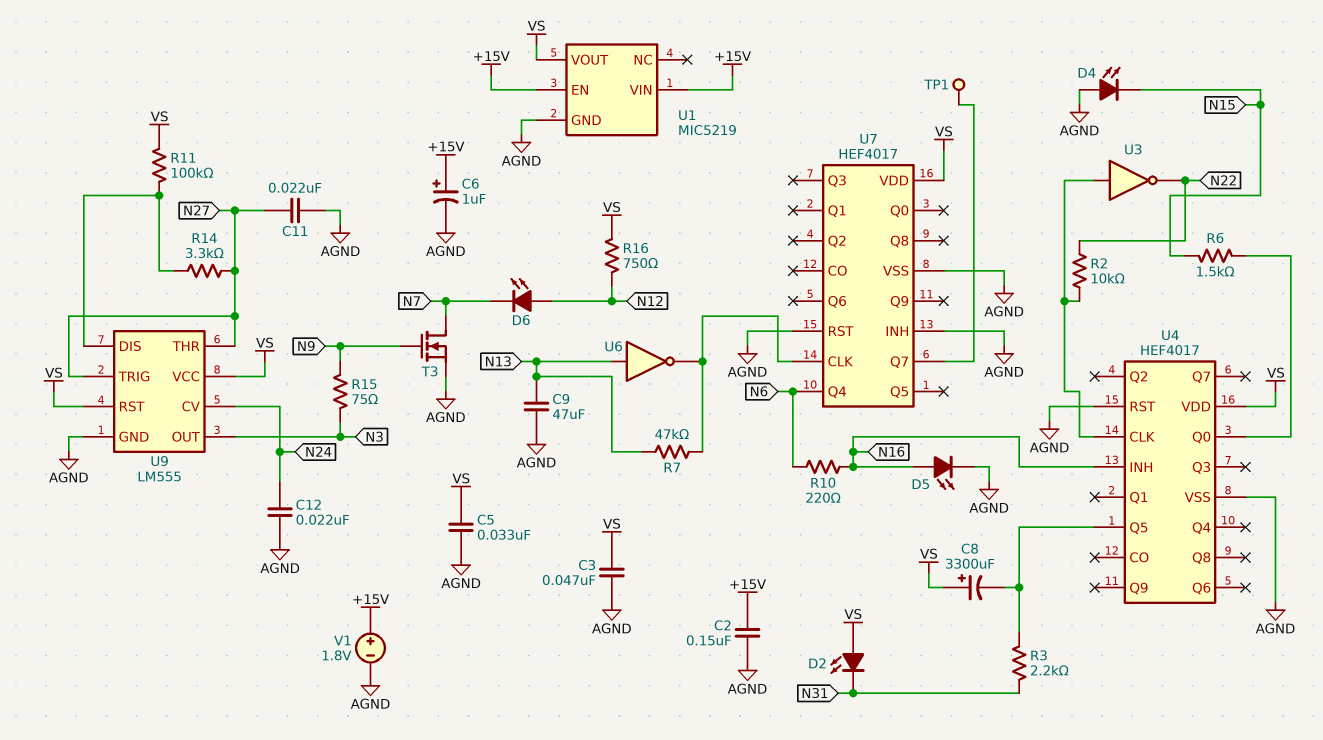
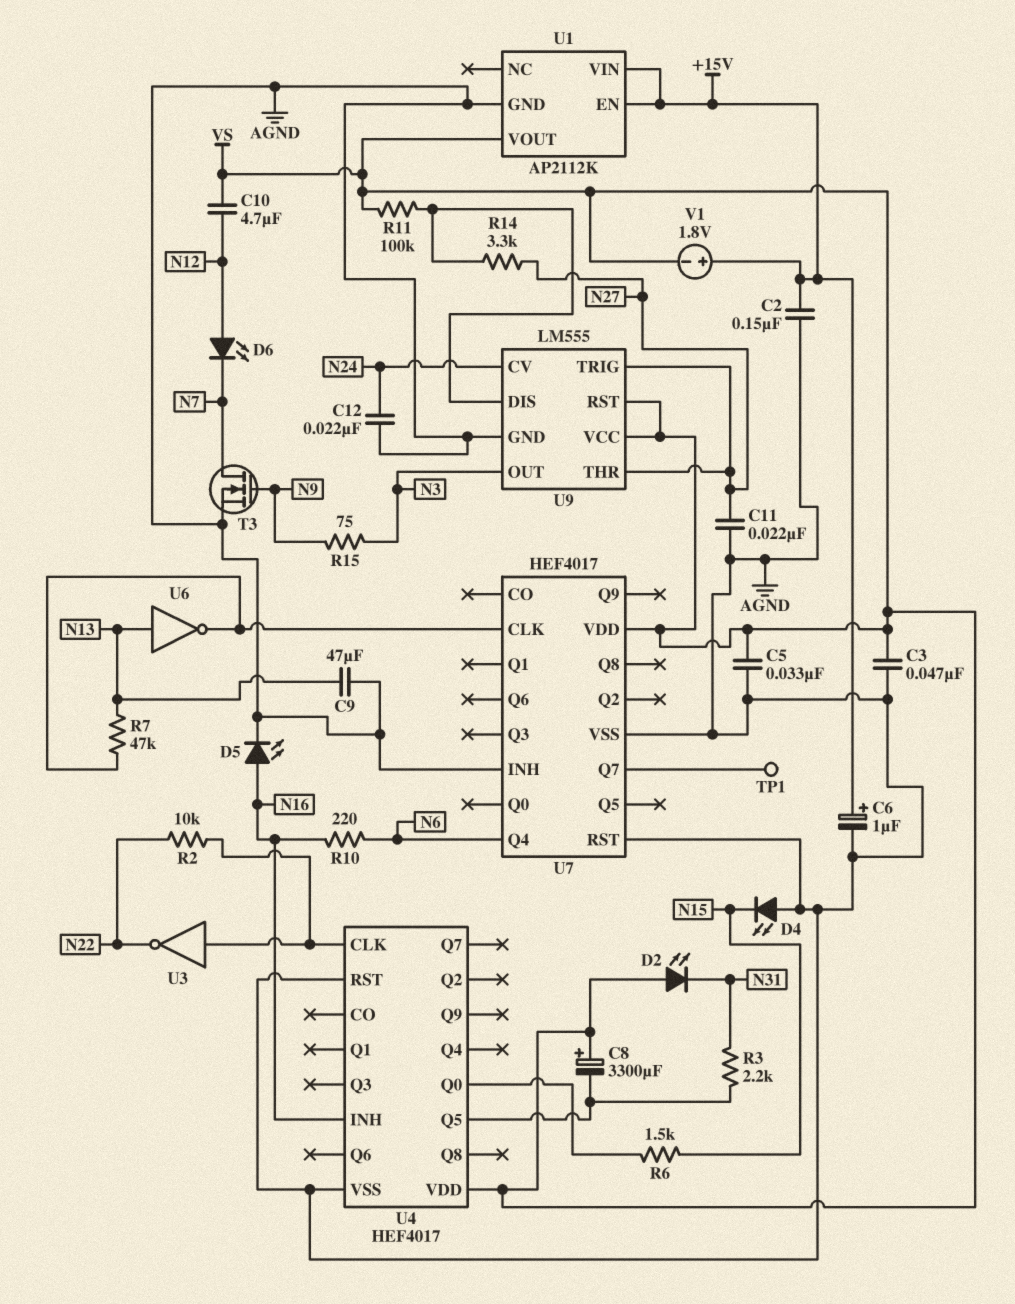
C10: none -> 4.7uF (N12, VS)
R16: 750 (N12, VS) -> none
U1: MIC5219 -> AP2112K
V1: 1.8V (plus +15V, minus AGND) -> 1.8V (plus +15V, minus VS)

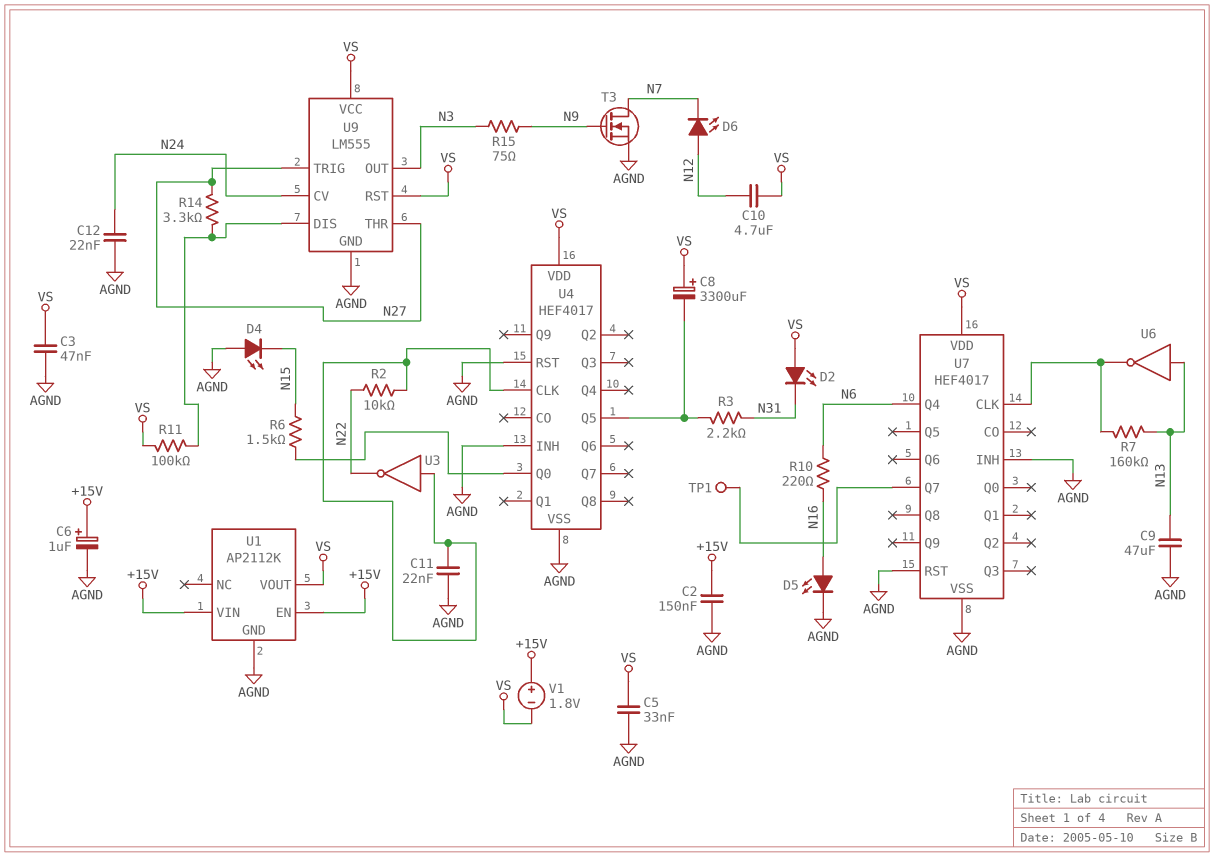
C11: 22nF (AGND, N27) -> 22nF (AGND, U4/CLK)
R7: 47k (N13, U7/CLK) -> 160k (N13, U7/CLK)
U4 pin INH: N16 -> AGND

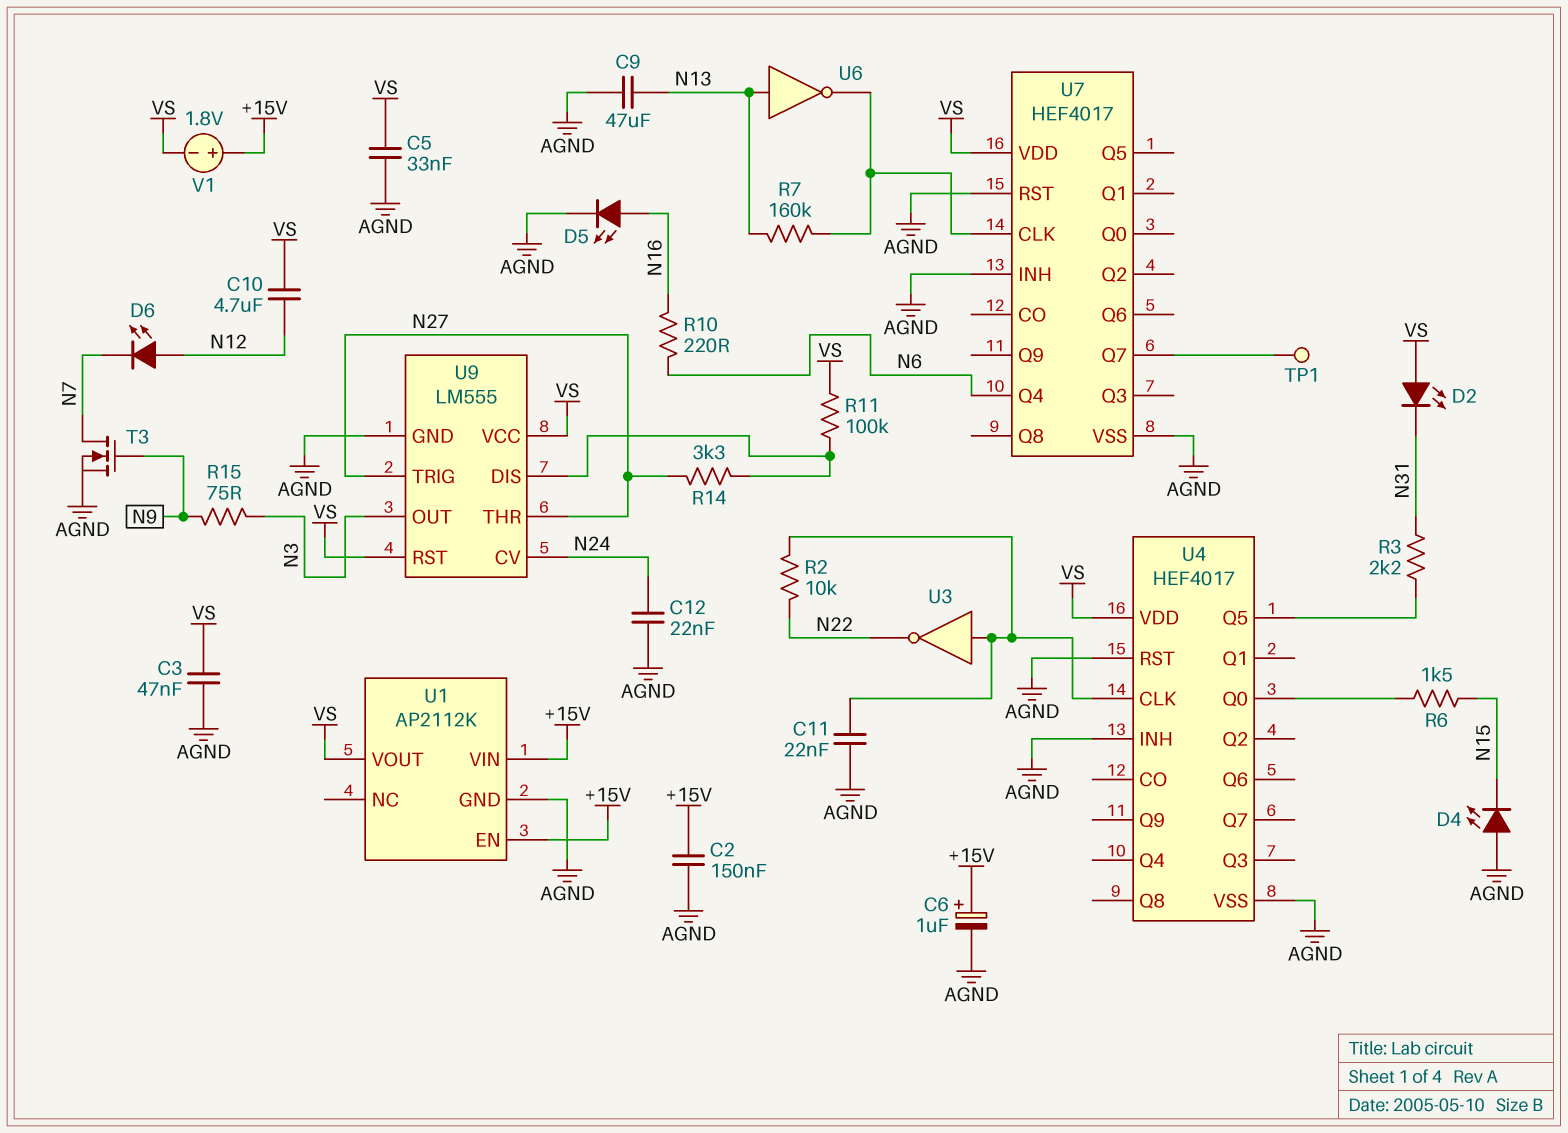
C8: 3300uF (plus VS, minus U4/Q5) -> none

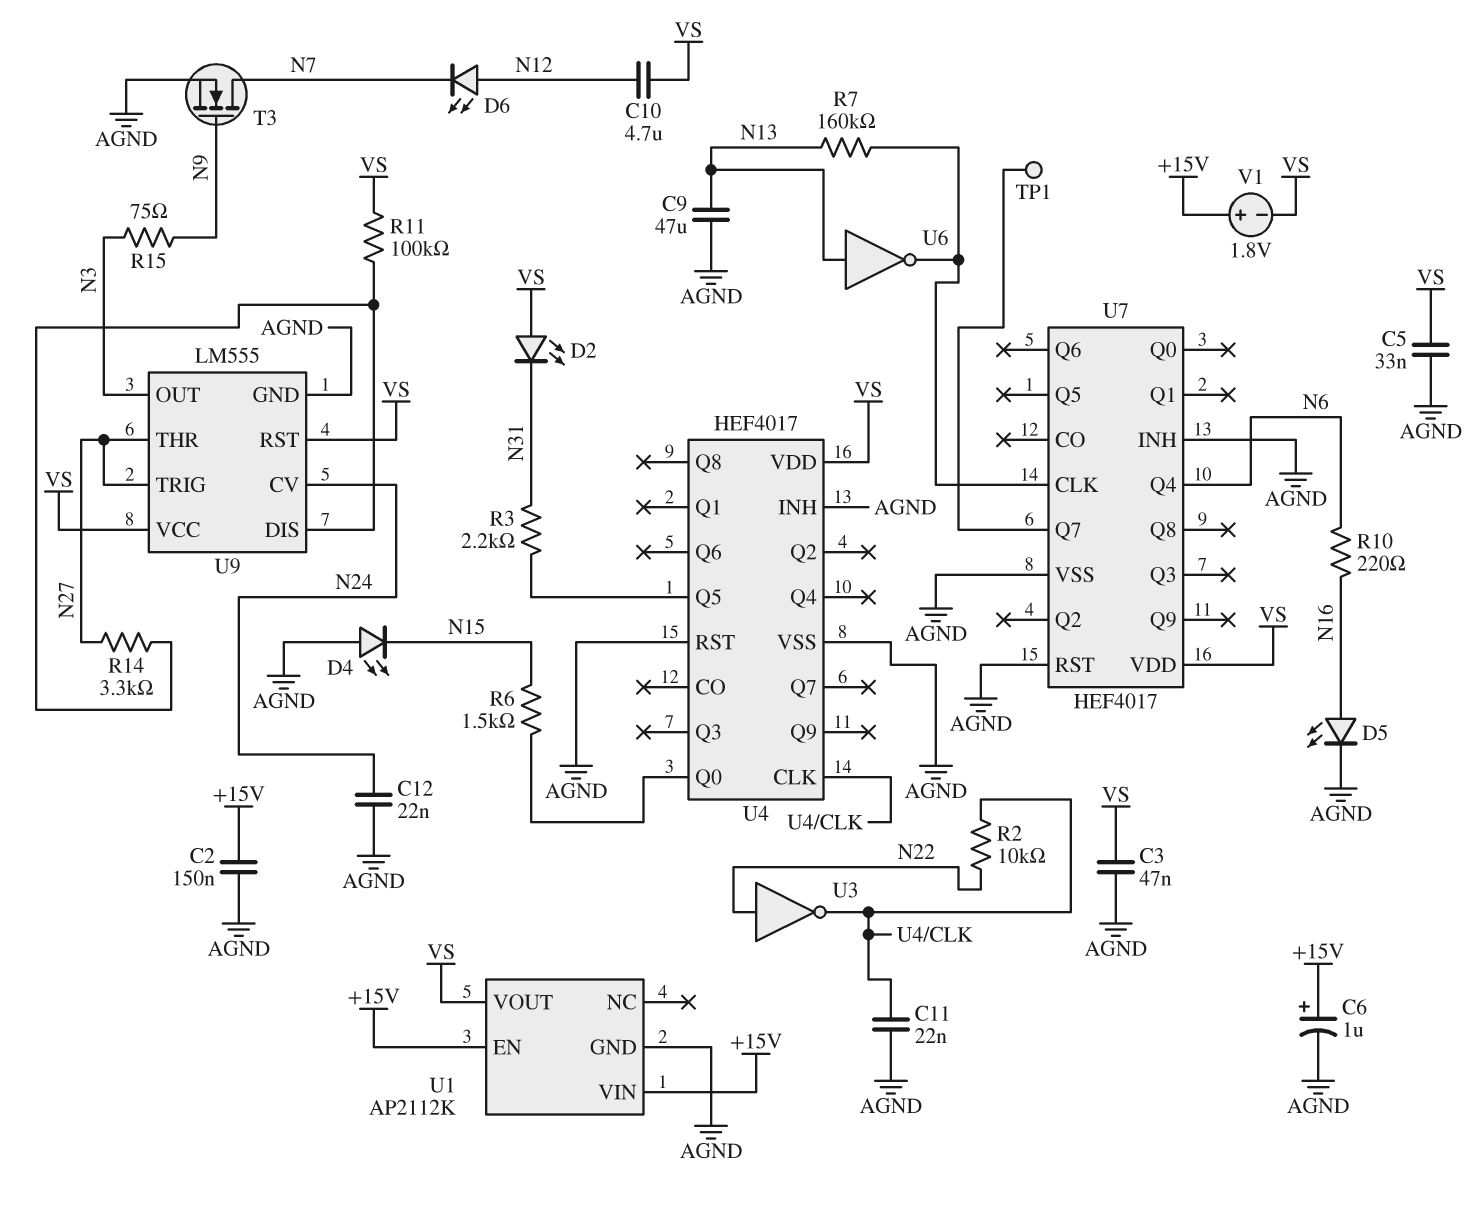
U3: NOT (in U4/CLK, out N22) -> NOT (in N22, out U4/CLK)

